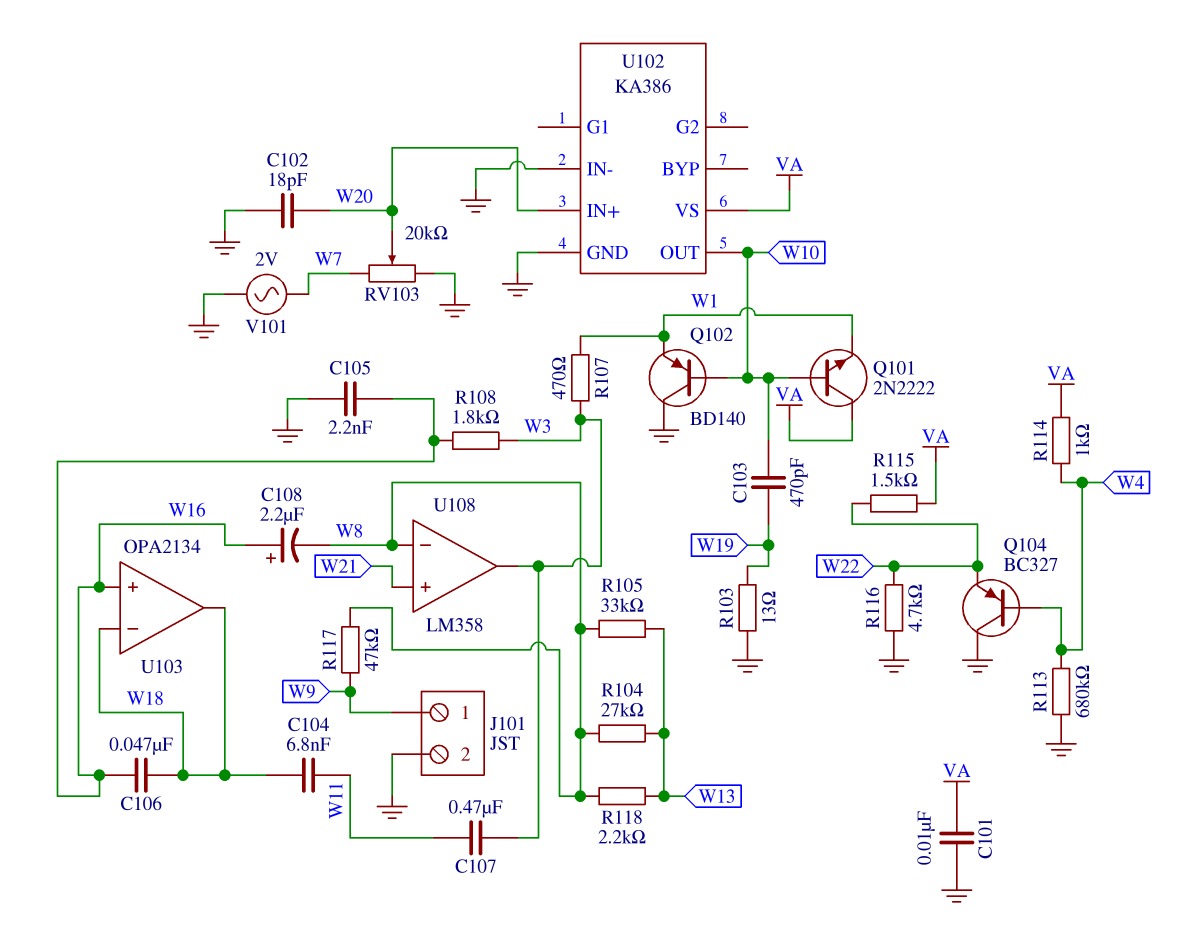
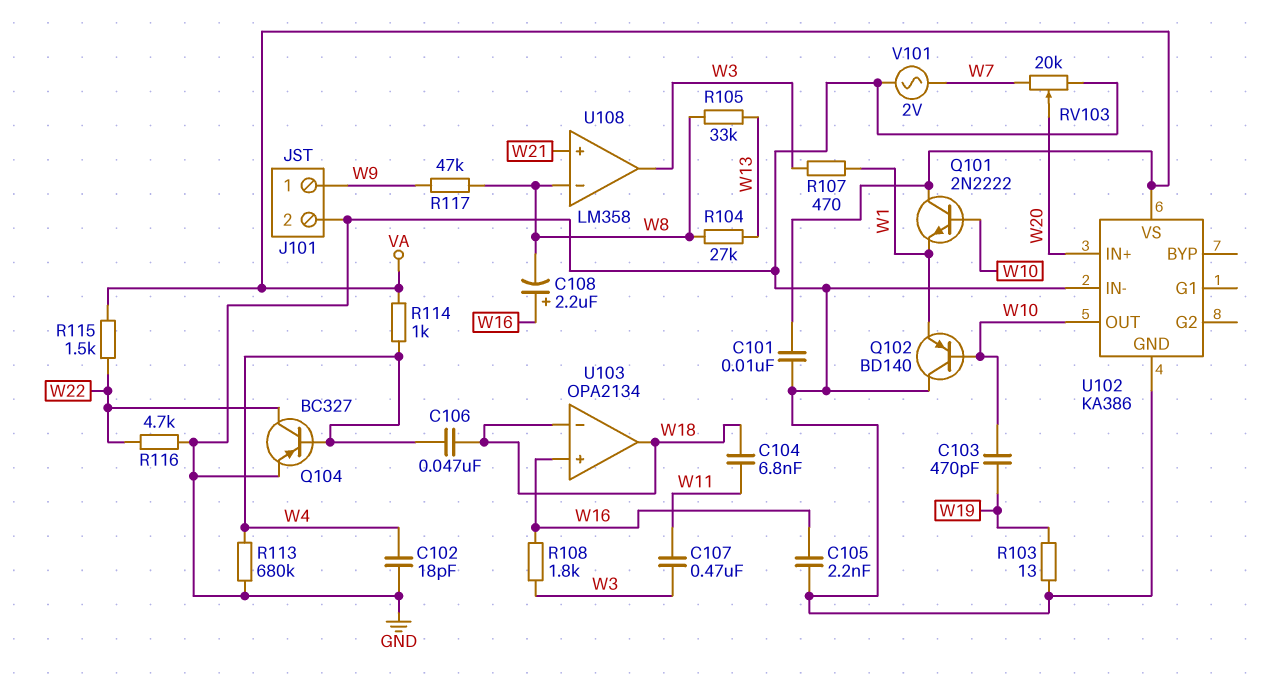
C102: 18pF (GND, W20) -> 18pF (GND, W4)
C106: 47nF (W16, W18) -> 47nF (W4, W18)
Q104: PNP BC327 (B W4, C GND, E W22) -> PNP BC327 (B W4, C W22, E GND)
R118: 2.2k (W8, W13) -> none

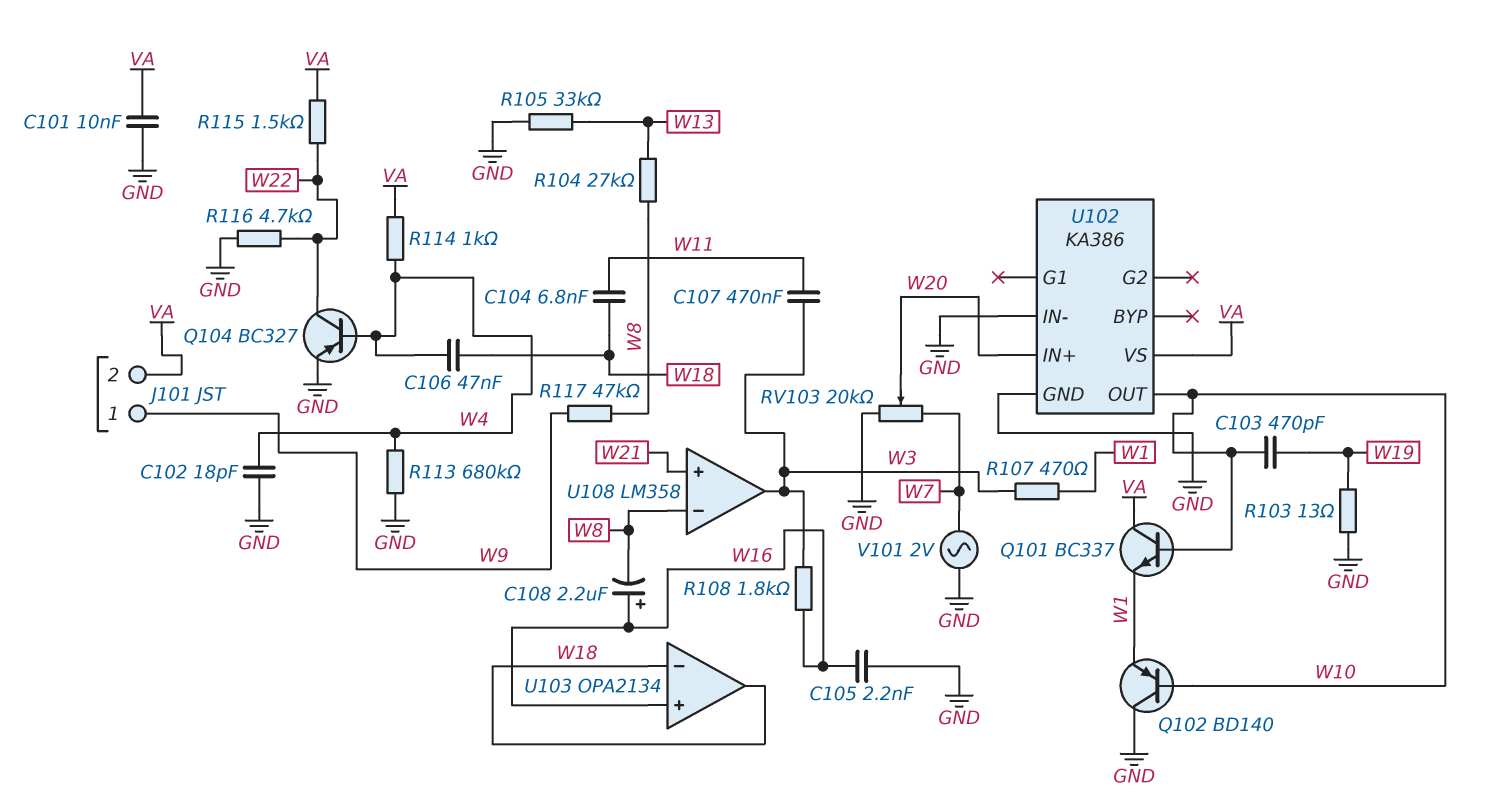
J101 pin 2: GND -> VA
Q101: NPN 2N2222 (B W10, C VA, E W1) -> NPN BC337 (B W10, C VA, E W1)
R105: 33k (W8, W13) -> 33k (GND, W13)

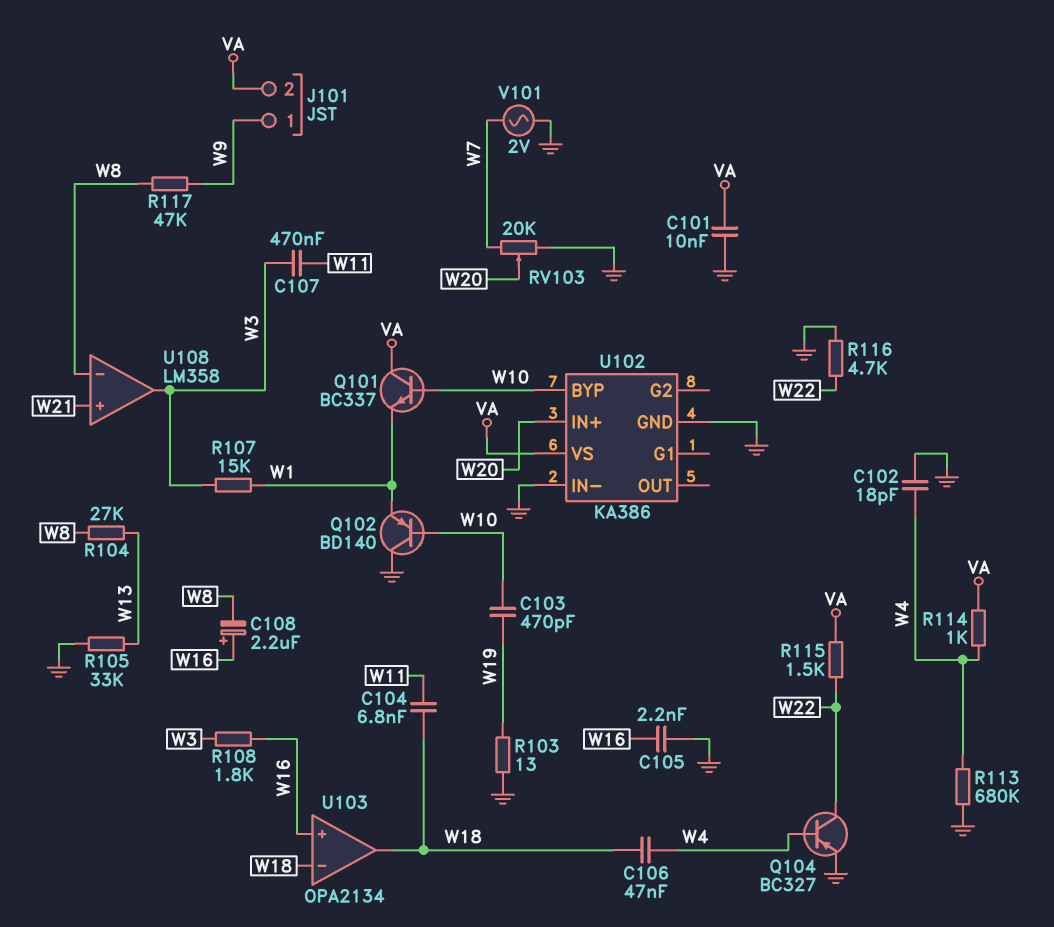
R107: 470 (W1, W3) -> 15k (W1, W3)
U102 pin BYP: none -> W10
U102 pin OUT: W10 -> none

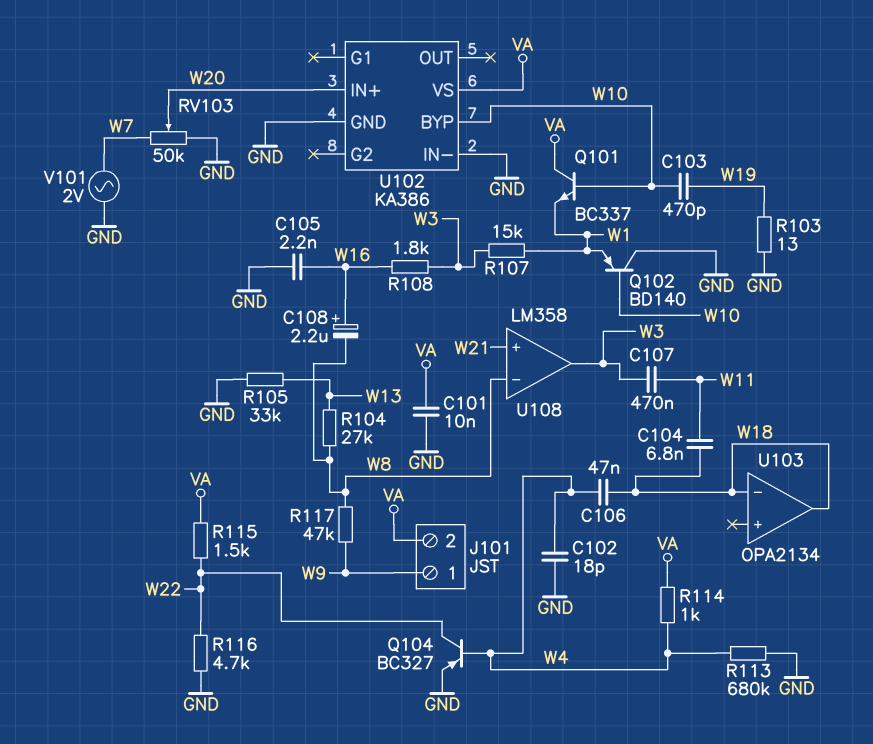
RV103: 20k (GND, W7, wiper W20) -> 50k (GND, W7, wiper W20)
U103 pin in+: W16 -> none

